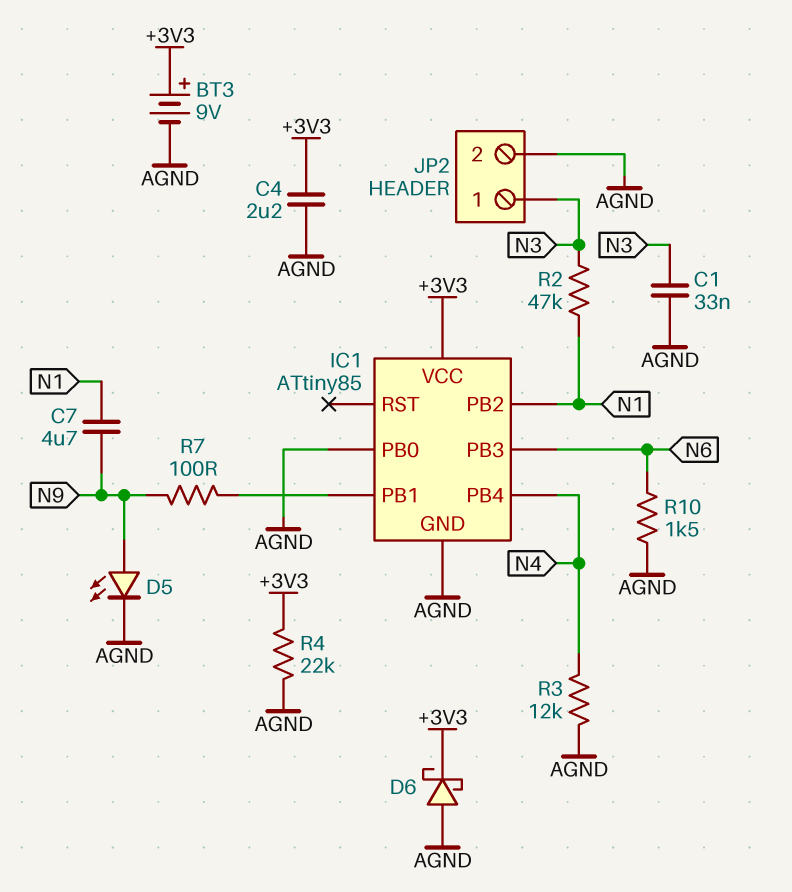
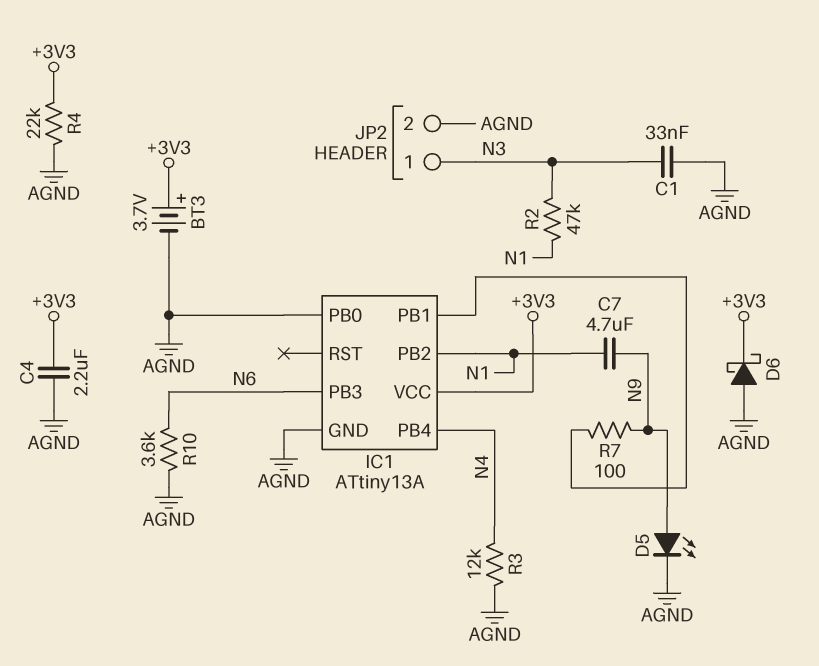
BT3: 9V (plus +3V3, minus AGND) -> 3.7V (plus +3V3, minus AGND)
IC1: ATtiny85 -> ATtiny13A
R10: 1.5k (AGND, N6) -> 3.6k (AGND, N6)

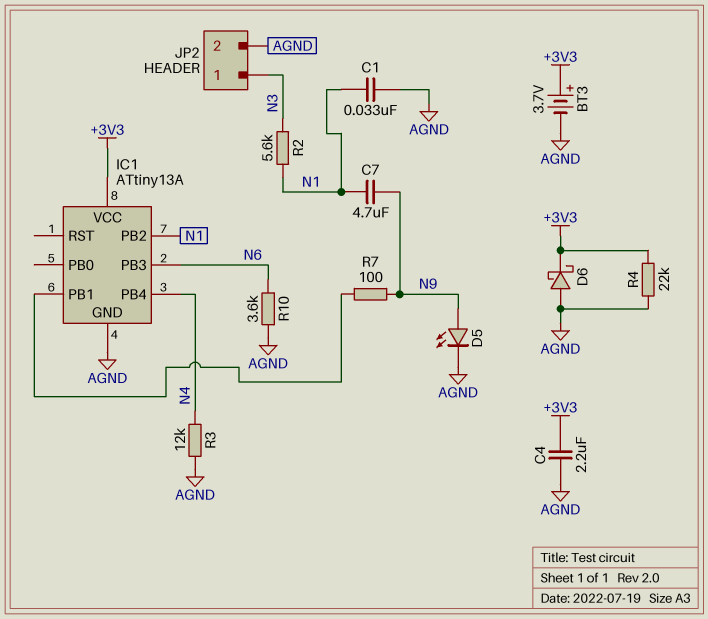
C1: 33nF (AGND, N3) -> 33nF (AGND, N1)
IC1 pin PB0: AGND -> none
R2: 47k (N1, N3) -> 5.6k (N1, N3)

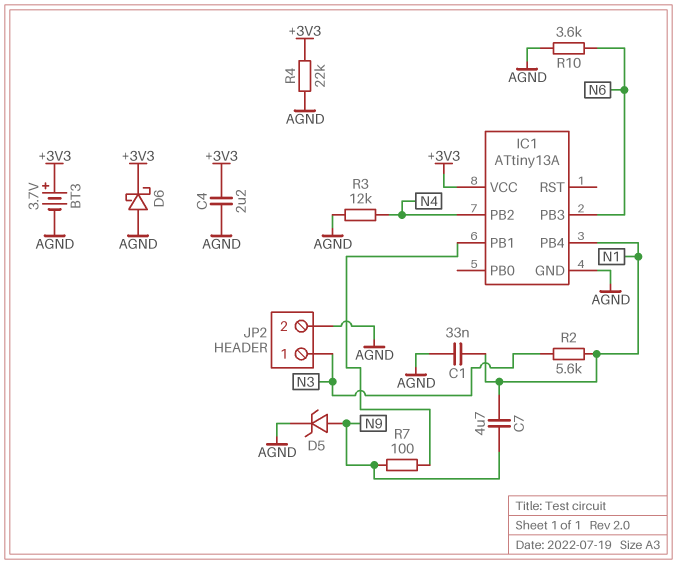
D5: LED (A N9, K AGND) -> zener (A N9, K AGND)
IC1 pin PB2: N1 -> N4
IC1 pin PB4: N4 -> N1

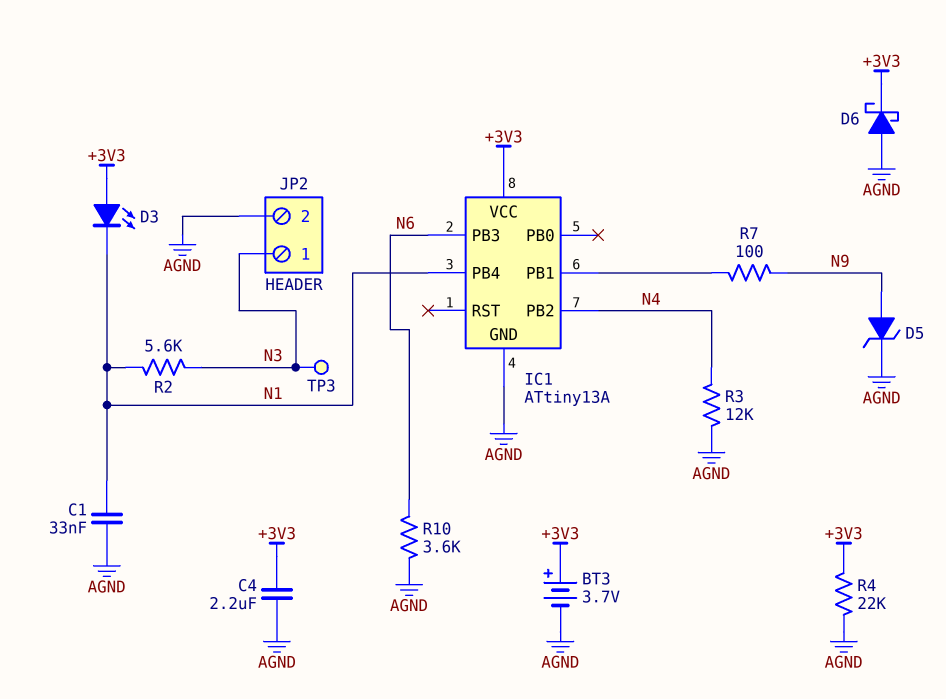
C7: 4.7uF (N1, N9) -> none
D3: none -> LED (A +3V3, K N1)
TP3: none -> test point (N3)

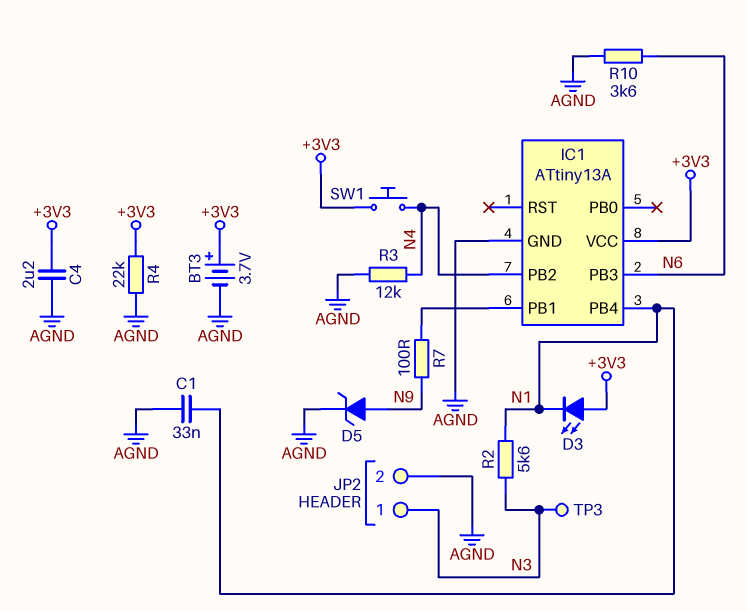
D6: schottky (A AGND, K +3V3) -> none
SW1: none -> button (+3V3, N4)

